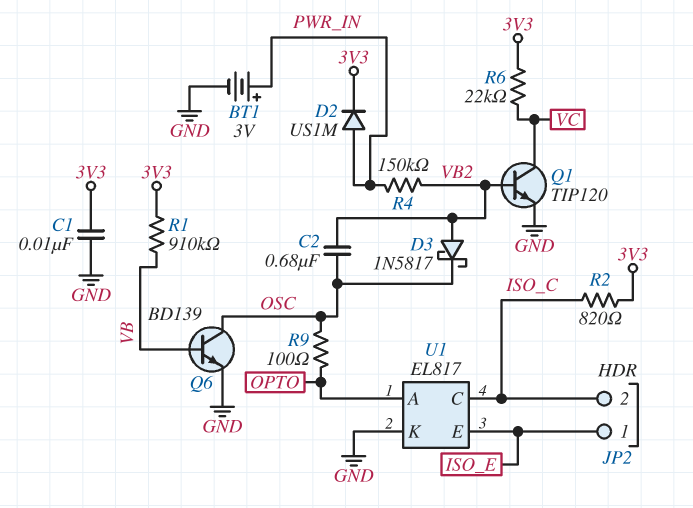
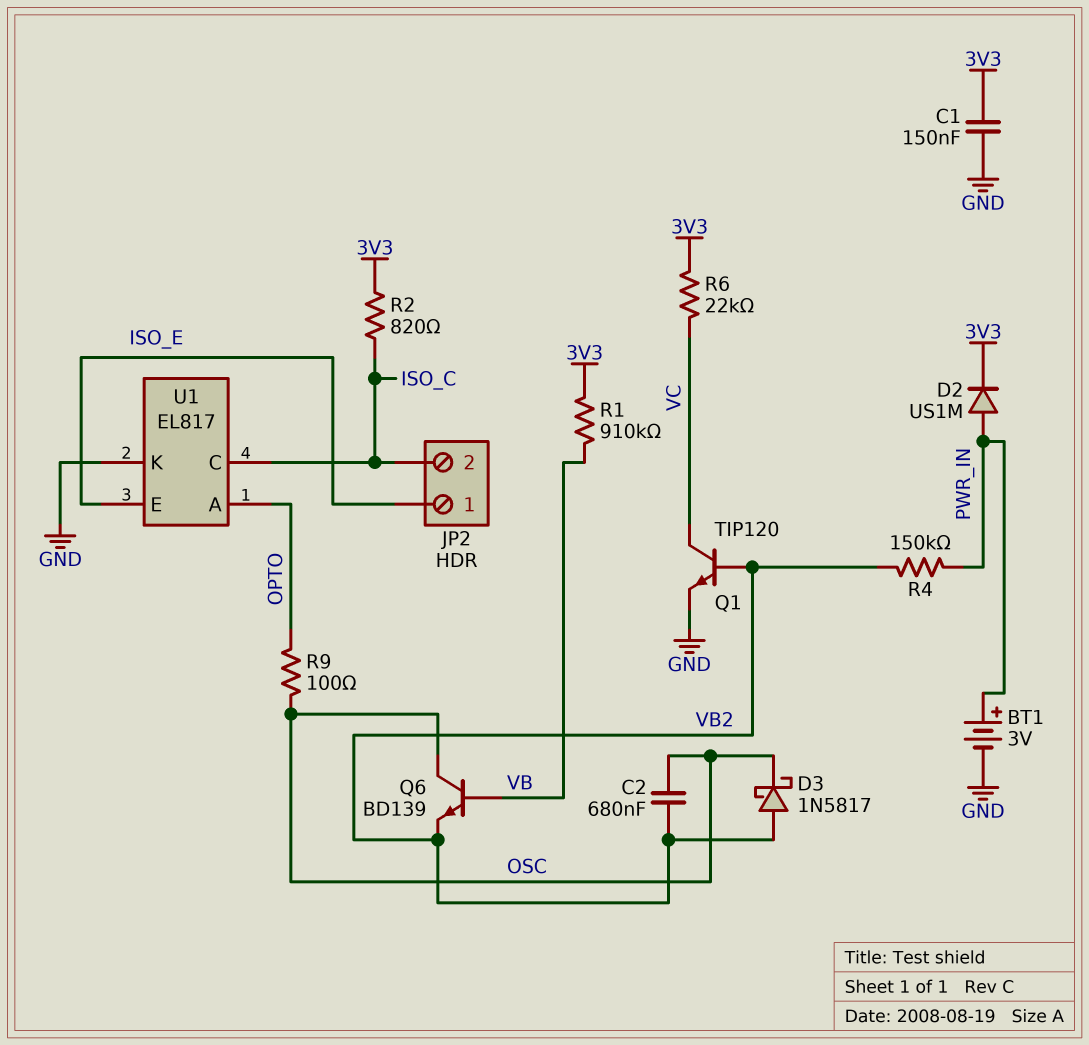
C1: 10nF (3V3, GND) -> 150nF (3V3, GND)
Q6: NPN BD139 (B VB, C OSC, E GND) -> NPN BD139 (B VB, C OSC, E VB2)

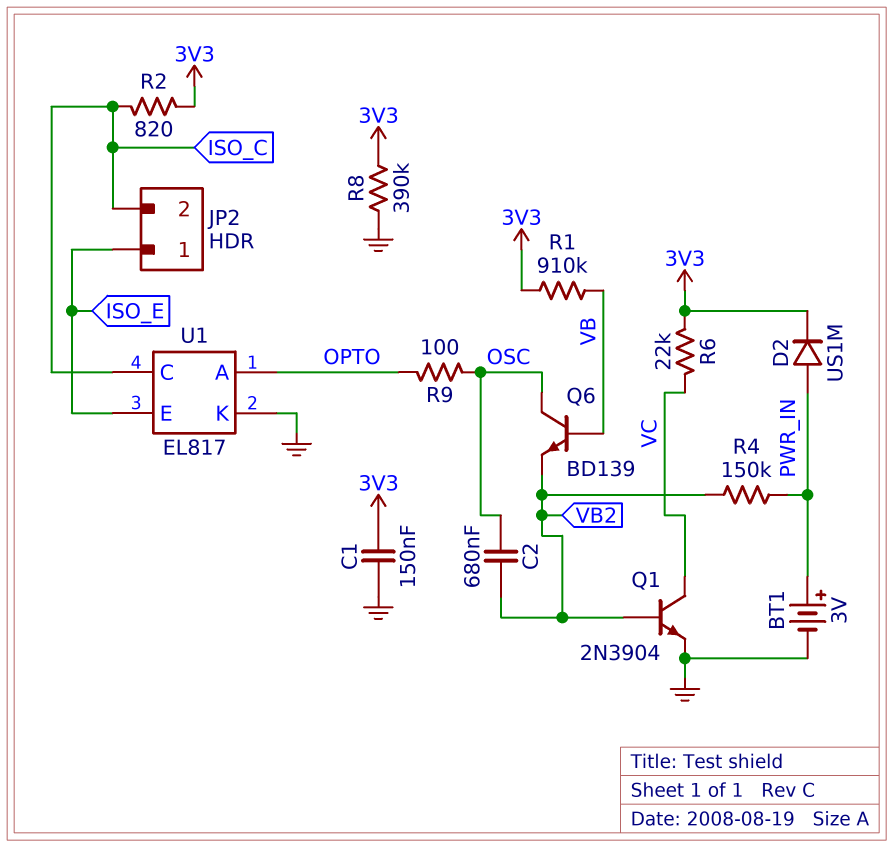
D3: schottky 1N5817 (A VB2, K OSC) -> none
Q1: NPN TIP120 (B VB2, C VC, E GND) -> NPN 2N3904 (B VB2, C VC, E GND)
R8: none -> 390k (3V3, GND)

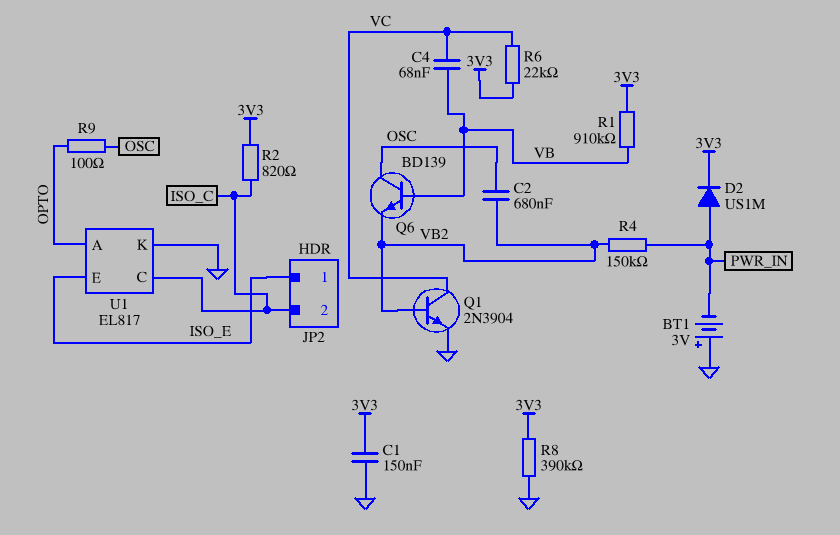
BT1: 3V (plus PWR_IN, minus GND) -> 3V (plus GND, minus PWR_IN)
C4: none -> 68nF (VB, VC)

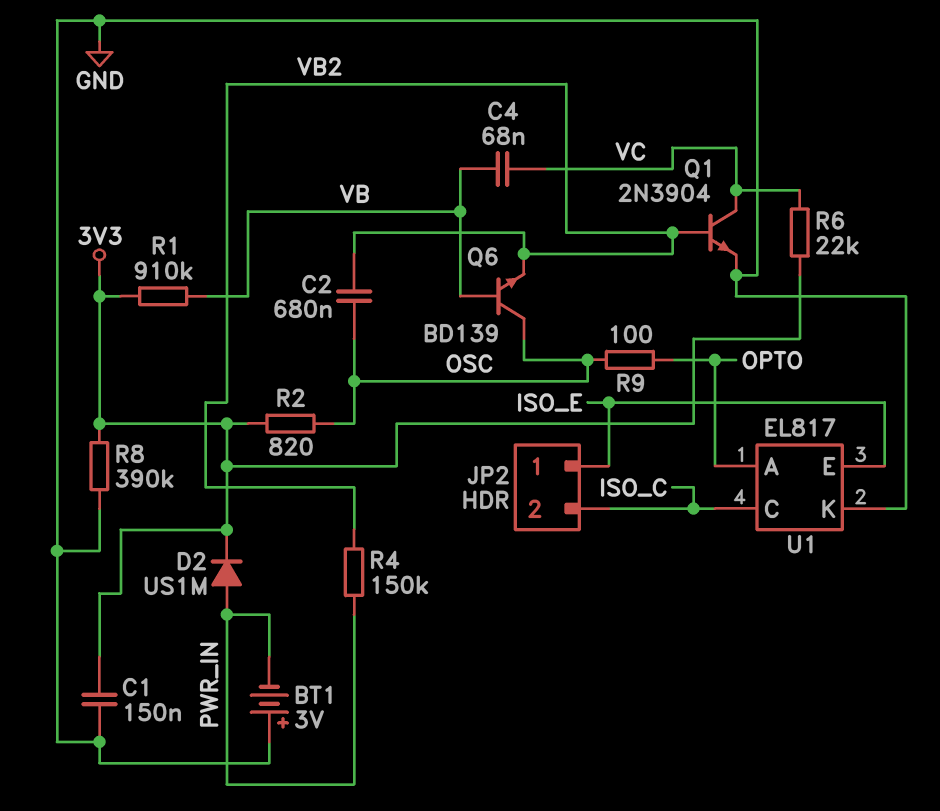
R2: 820 (3V3, ISO_C) -> 820 (3V3, OSC)

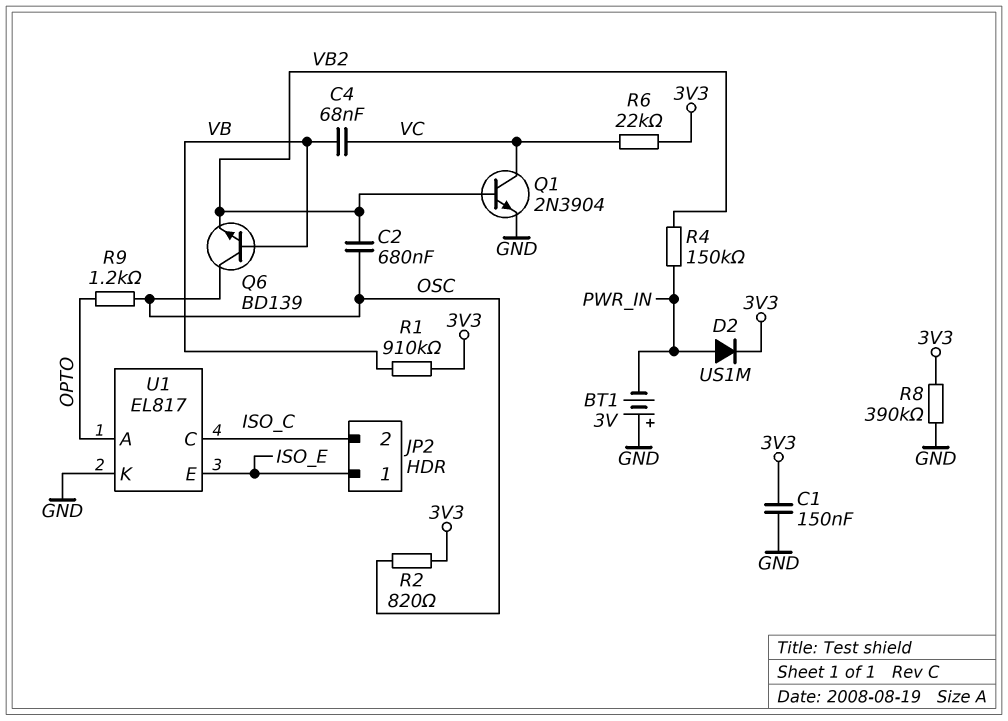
R9: 100 (OPTO, OSC) -> 1.2k (OPTO, OSC)

